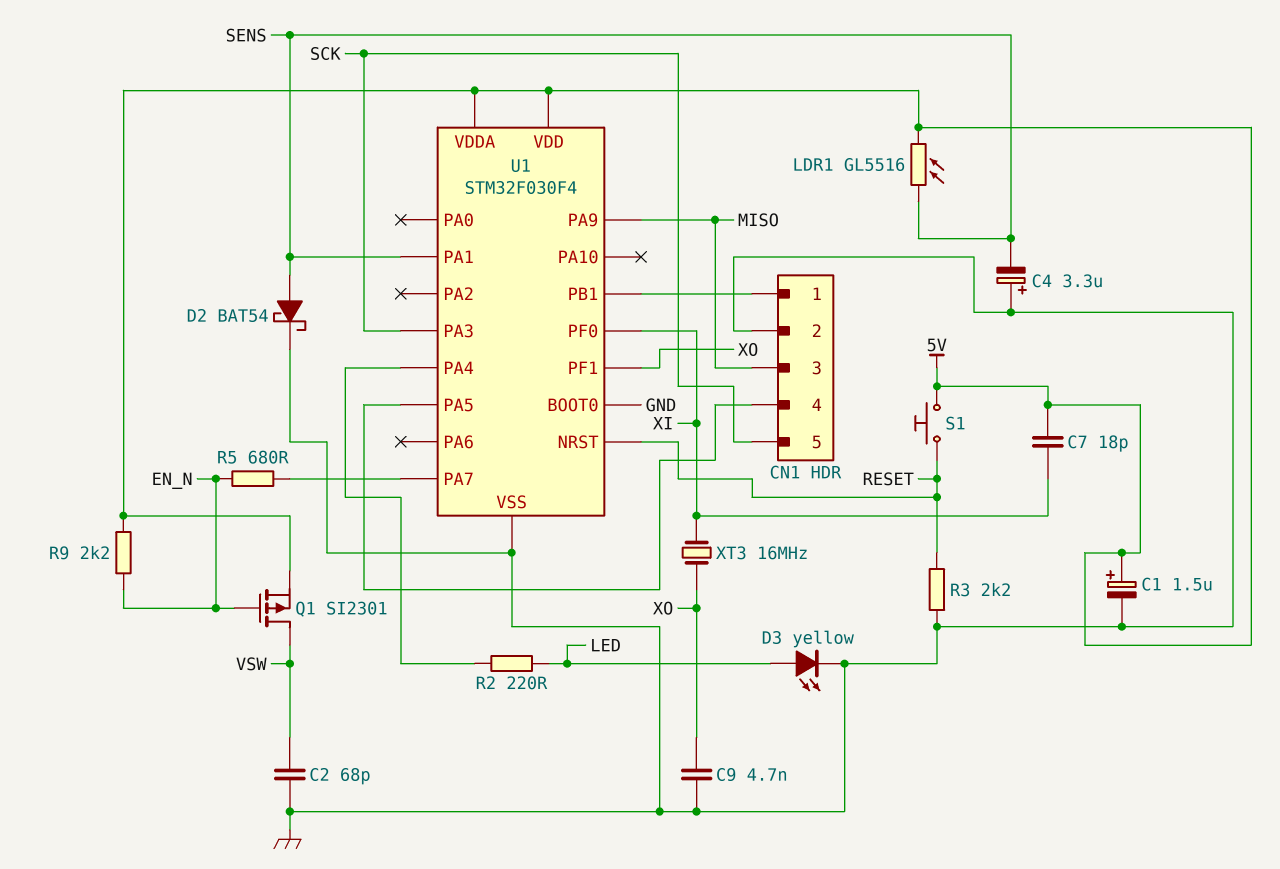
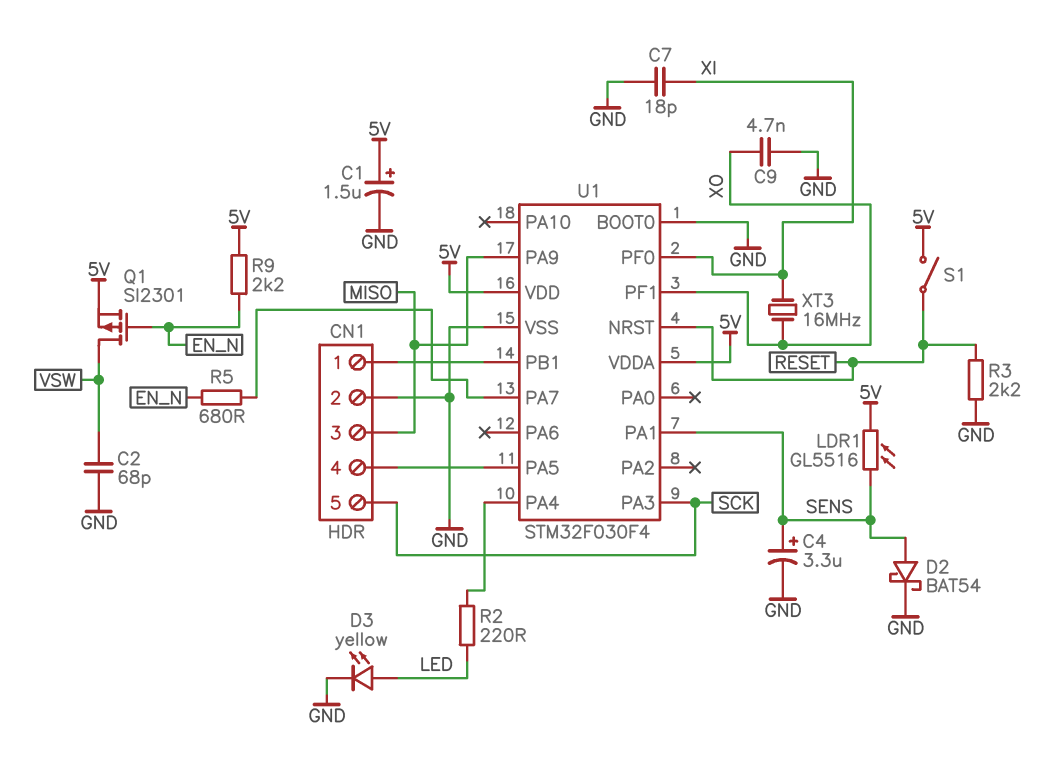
C4: 3.3uF (plus GND, minus SENS) -> 3.3uF (plus SENS, minus GND)
C7: 18pF (5V, XI) -> 18pF (GND, XI)
S1: button (5V, RESET) -> switch (5V, RESET)

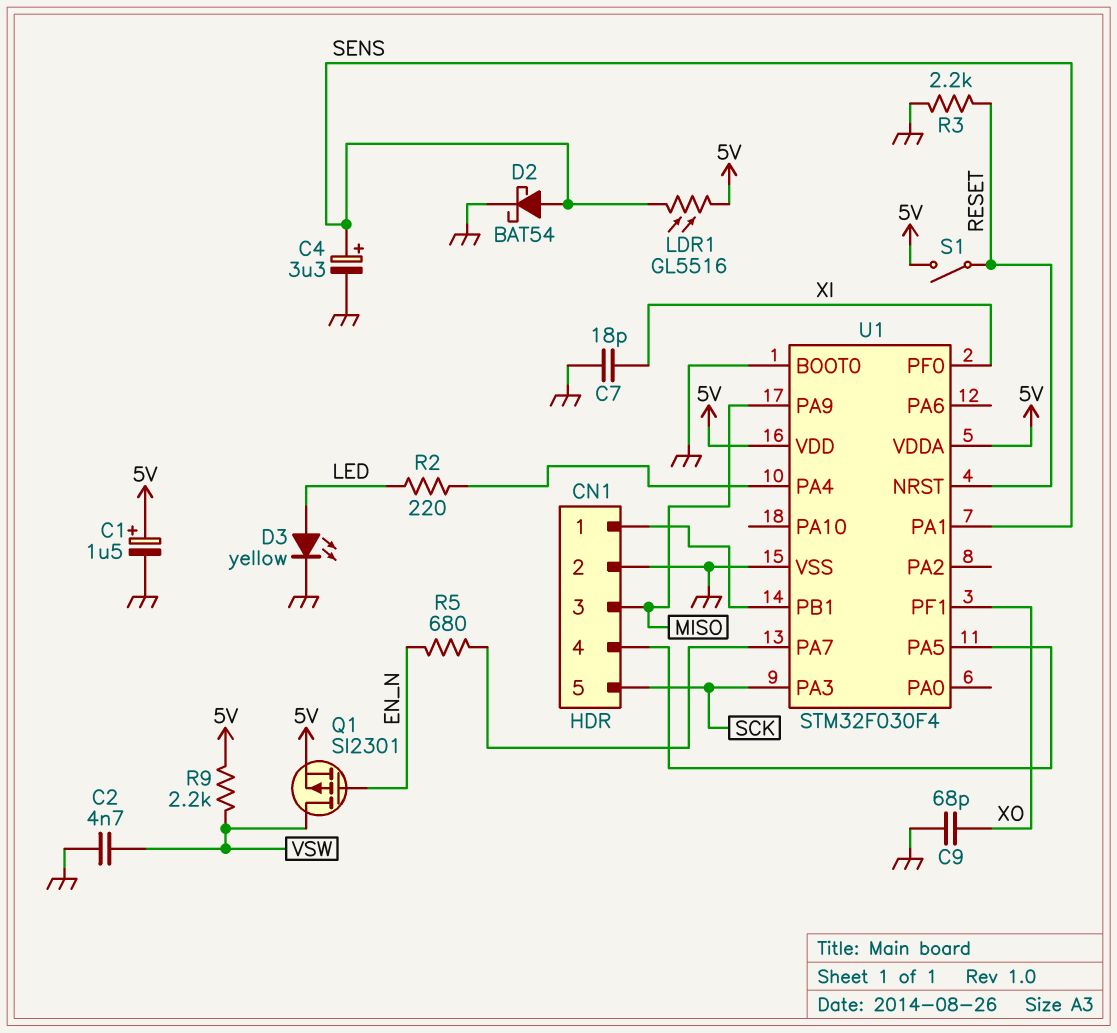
C2: 68pF (GND, VSW) -> 4.7nF (GND, VSW)
C9: 4.7nF (GND, XO) -> 68pF (GND, XO)
R9: 2.2k (5V, EN_N) -> 2.2k (5V, VSW)
XT3: 16MHz (XI, XO) -> none

